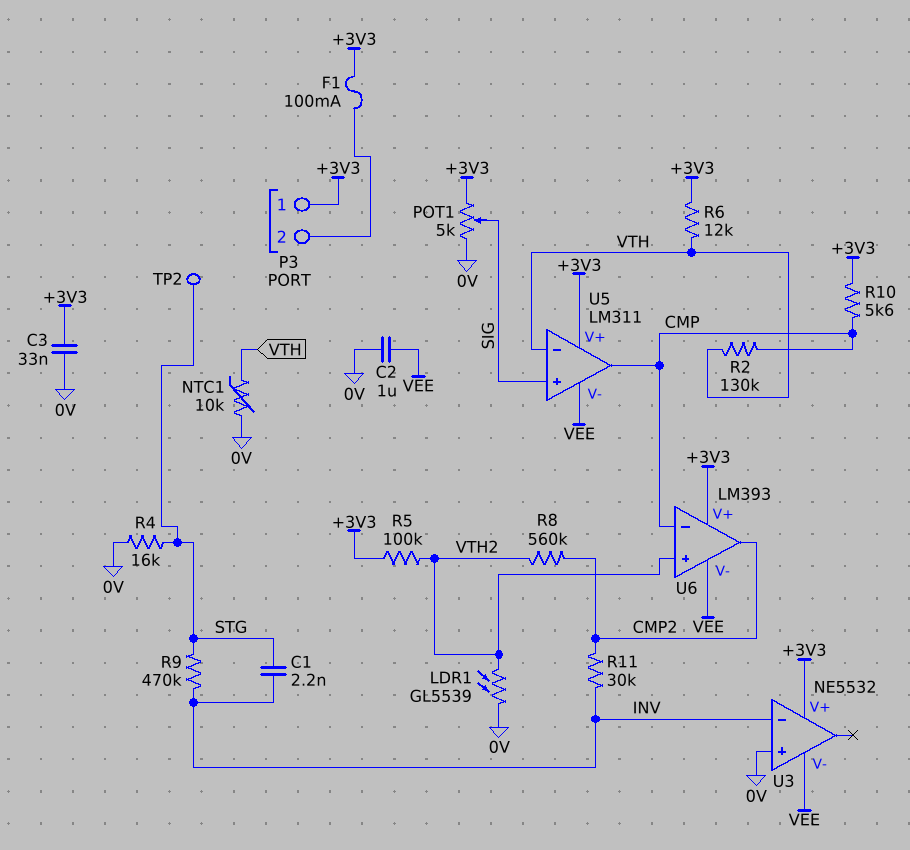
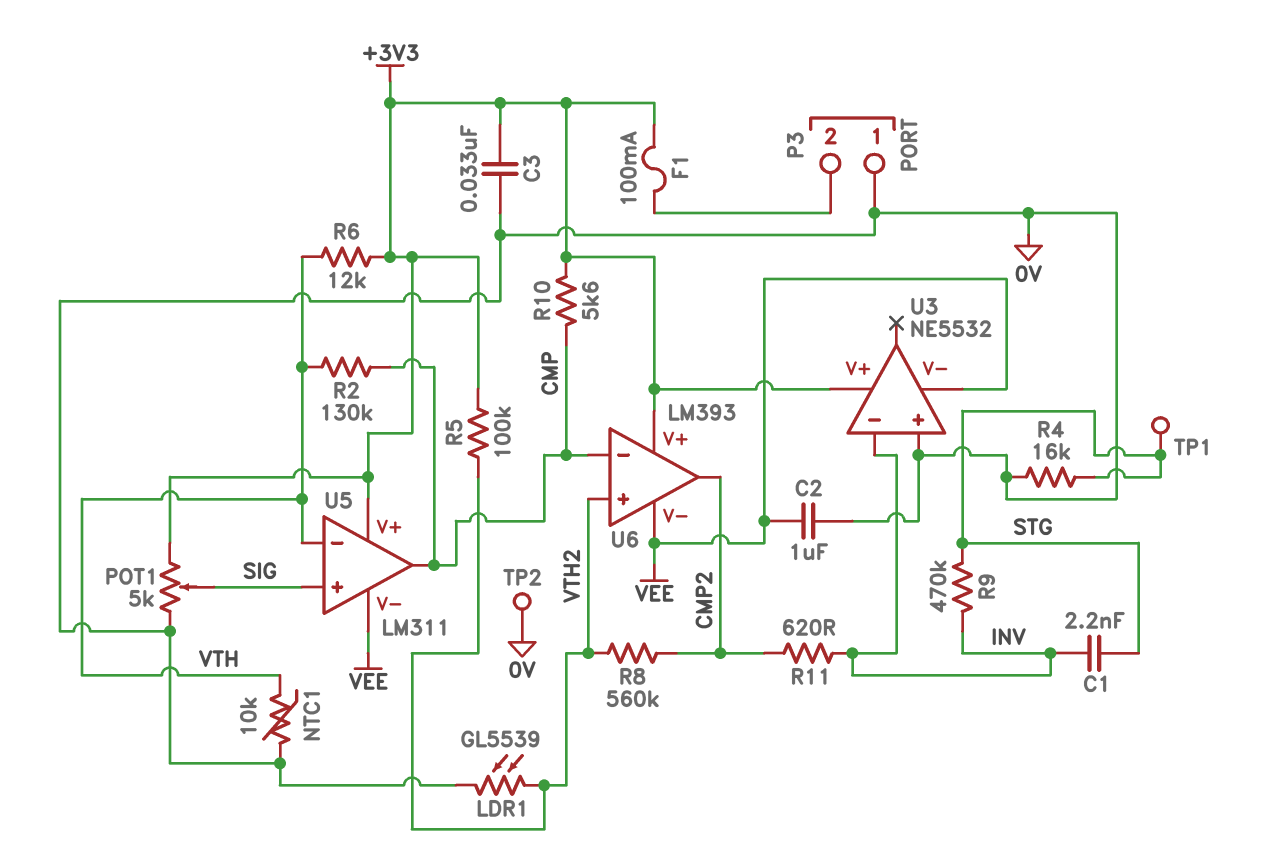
P3 pin 1: +3V3 -> 0V
R11: 30k (CMP2, INV) -> 620 (CMP2, INV)
TP1: none -> test point (STG)
TP2: test point (STG) -> test point (0V)

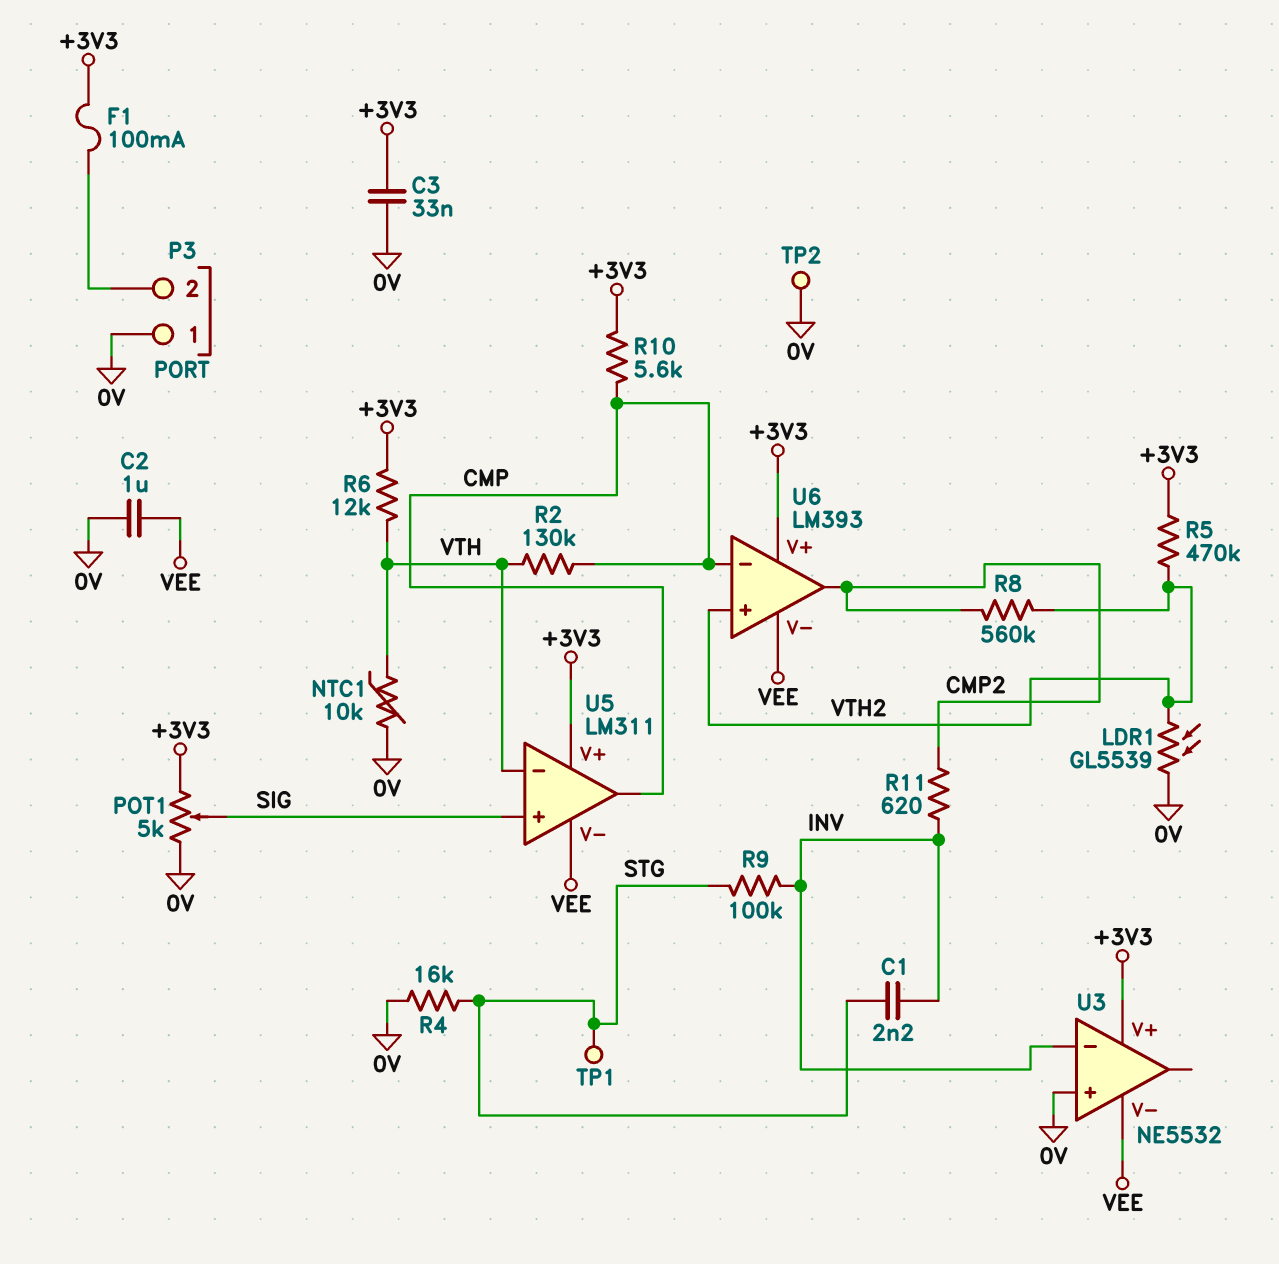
R5: 100k (+3V3, VTH2) -> 470k (+3V3, VTH2)
R9: 470k (INV, STG) -> 100k (INV, STG)

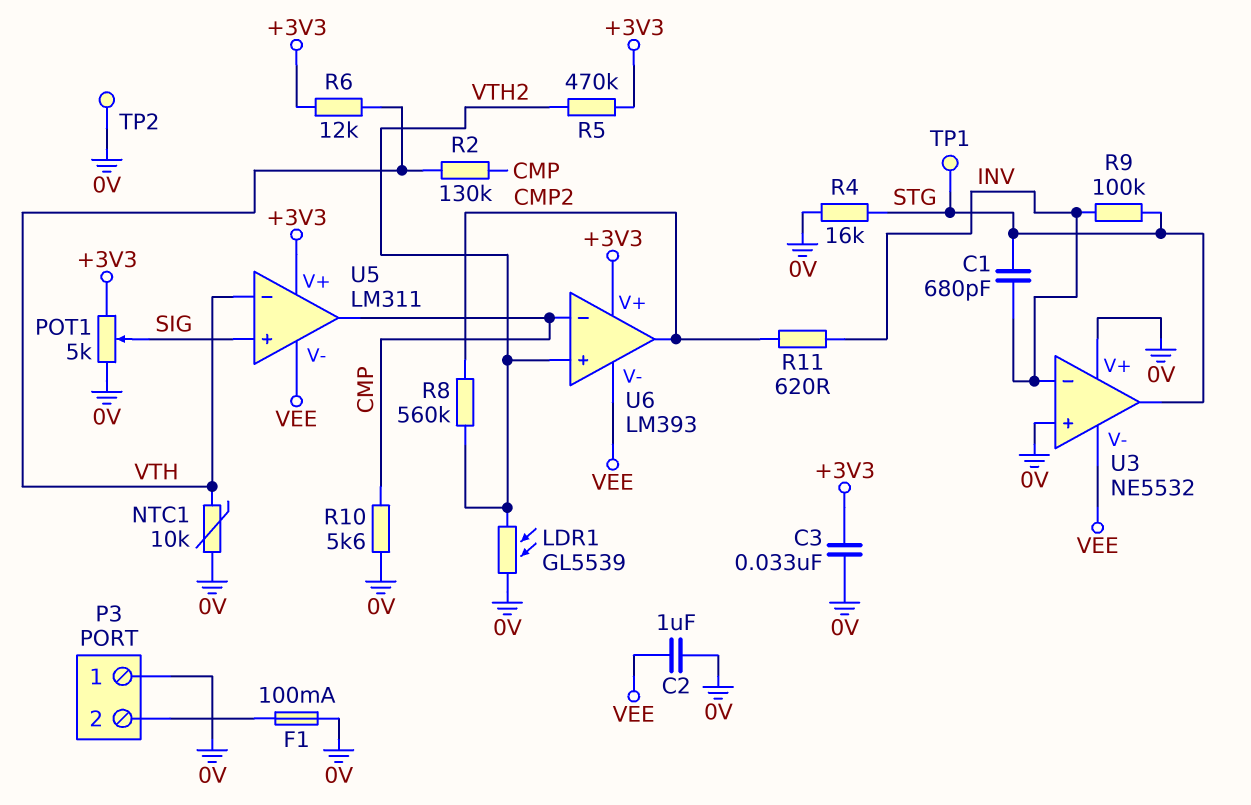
C1: 2.2nF (INV, STG) -> 680pF (INV, STG)
F1: 100mA (+3V3, P3/2) -> 100mA (0V, P3/2)
R10: 5.6k (+3V3, CMP) -> 5.6k (0V, CMP)
U3 pin V+: +3V3 -> 0V
U3 pin out: none -> STG

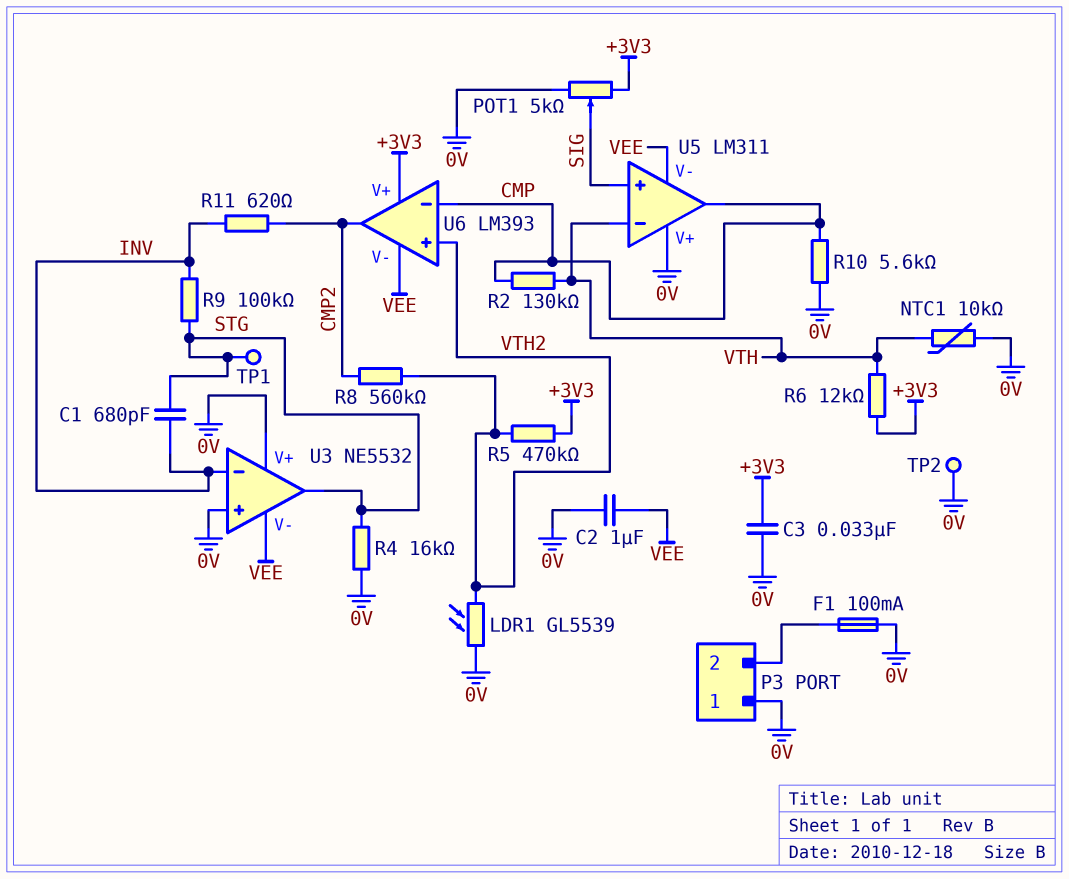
U5 pin V+: +3V3 -> 0V

